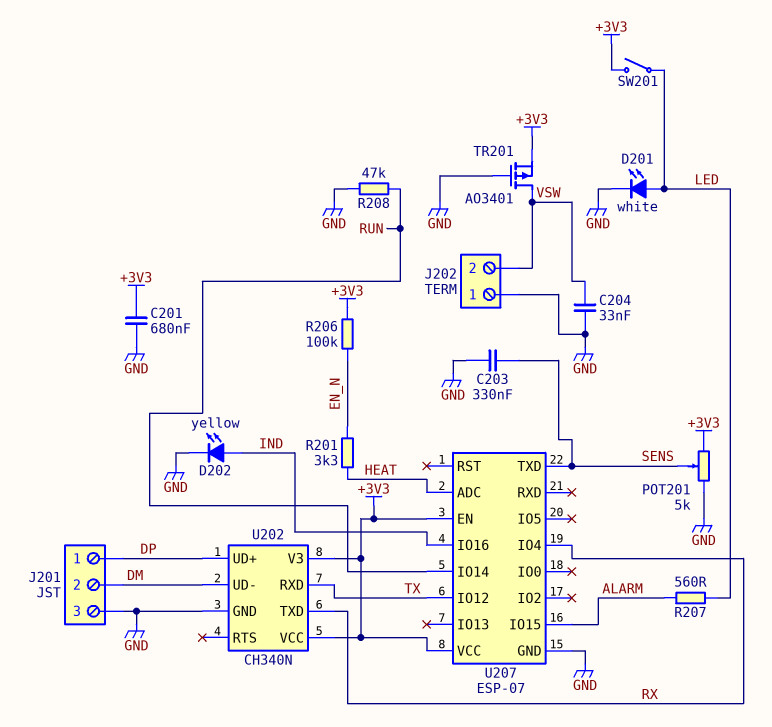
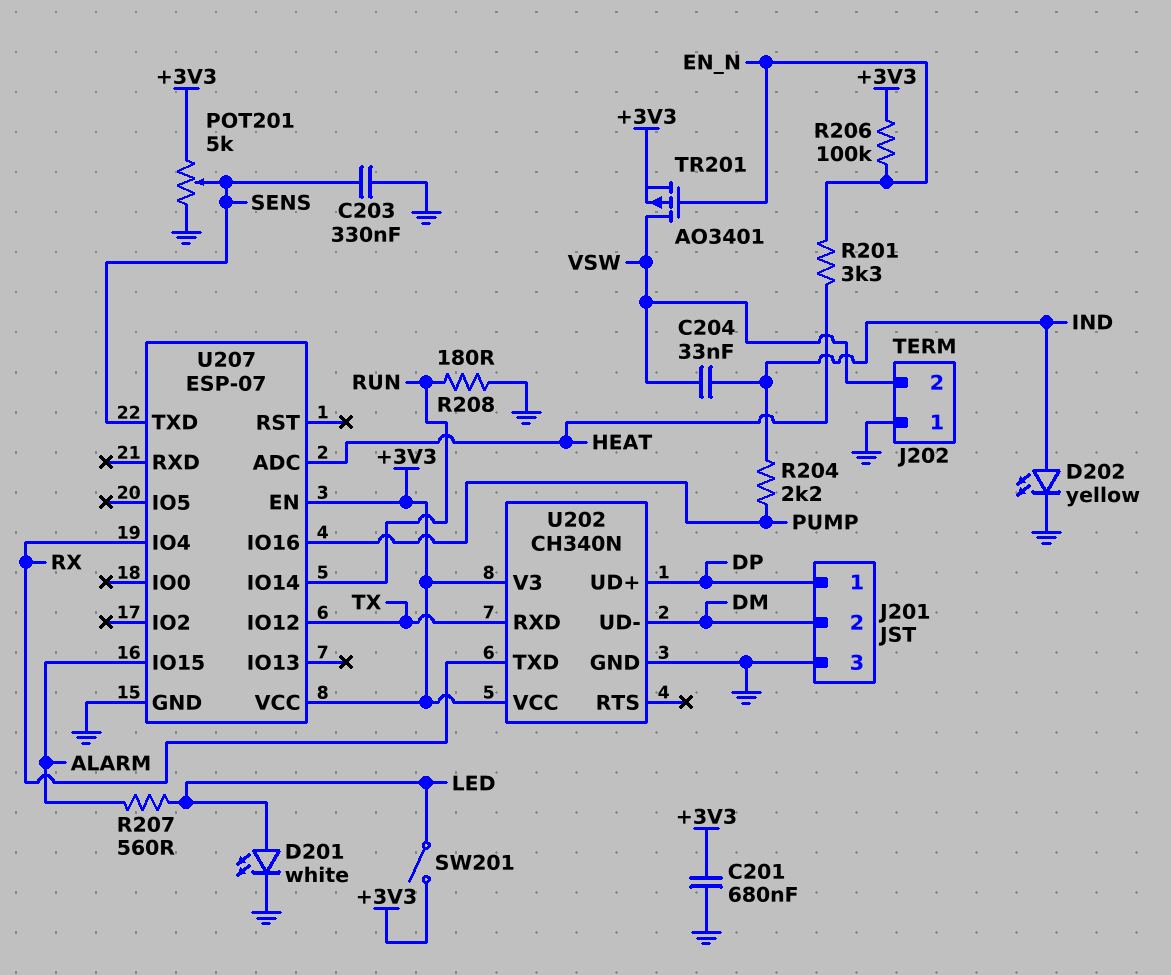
C204: 33nF (GND, VSW) -> 33nF (IND, VSW)
R204: none -> 2.2k (IND, PUMP)
R208: 47k (GND, RUN) -> 180 (GND, RUN)
TR201: PMOS AO3401 (G GND, D VSW, S +3V3) -> PMOS AO3401 (G EN_N, D VSW, S +3V3)
U207 pin IO16: IND -> PUMP

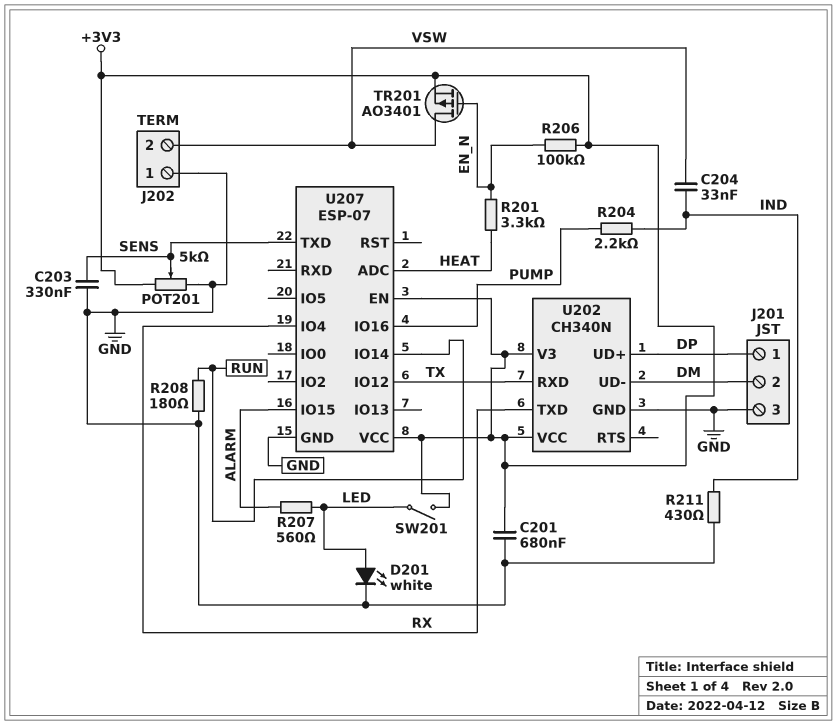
D202: LED yellow (A IND, K GND) -> none
R211: none -> 430 (GND, IND)

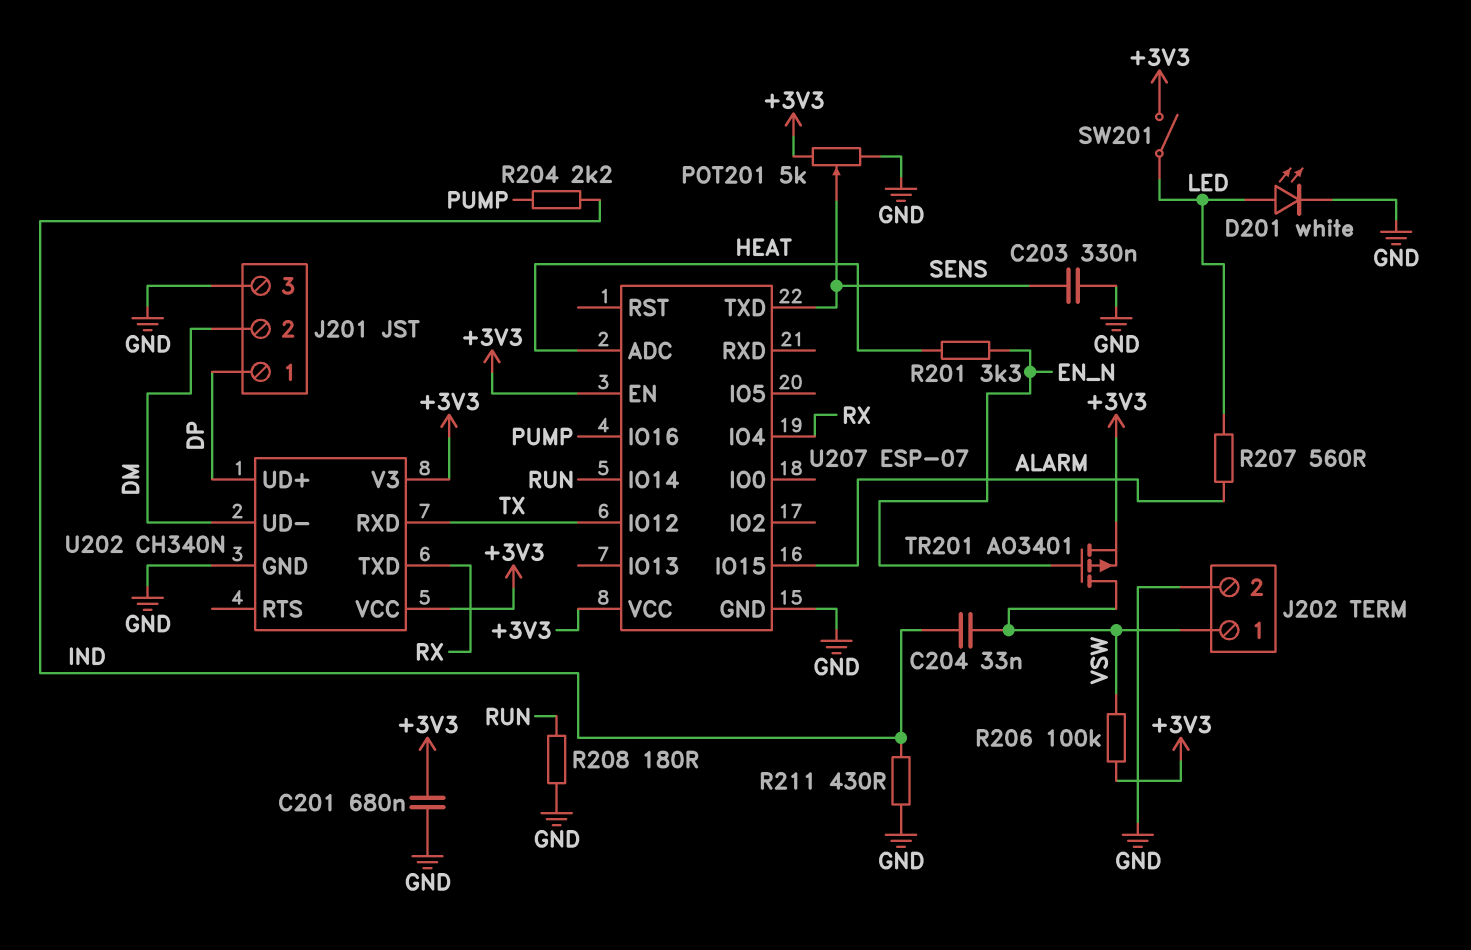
J202 pin 1: GND -> VSW
J202 pin 2: VSW -> GND
R206: 100k (+3V3, EN_N) -> 100k (+3V3, VSW)

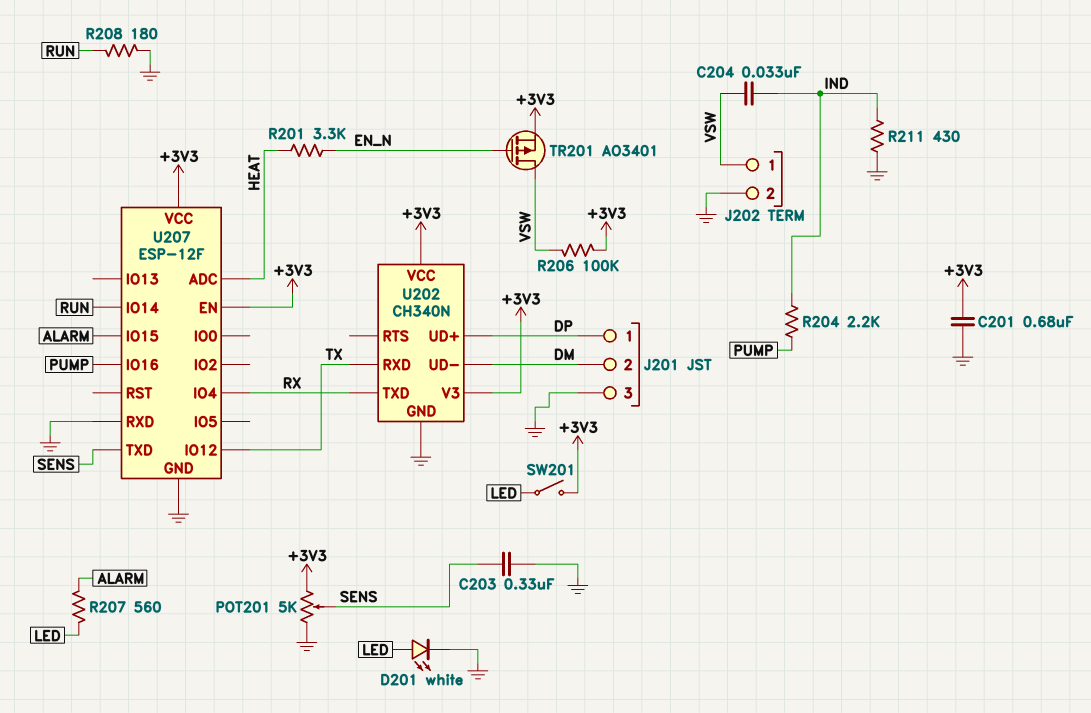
U207: ESP-07 -> ESP-12F
U207 pin RXD: none -> GND

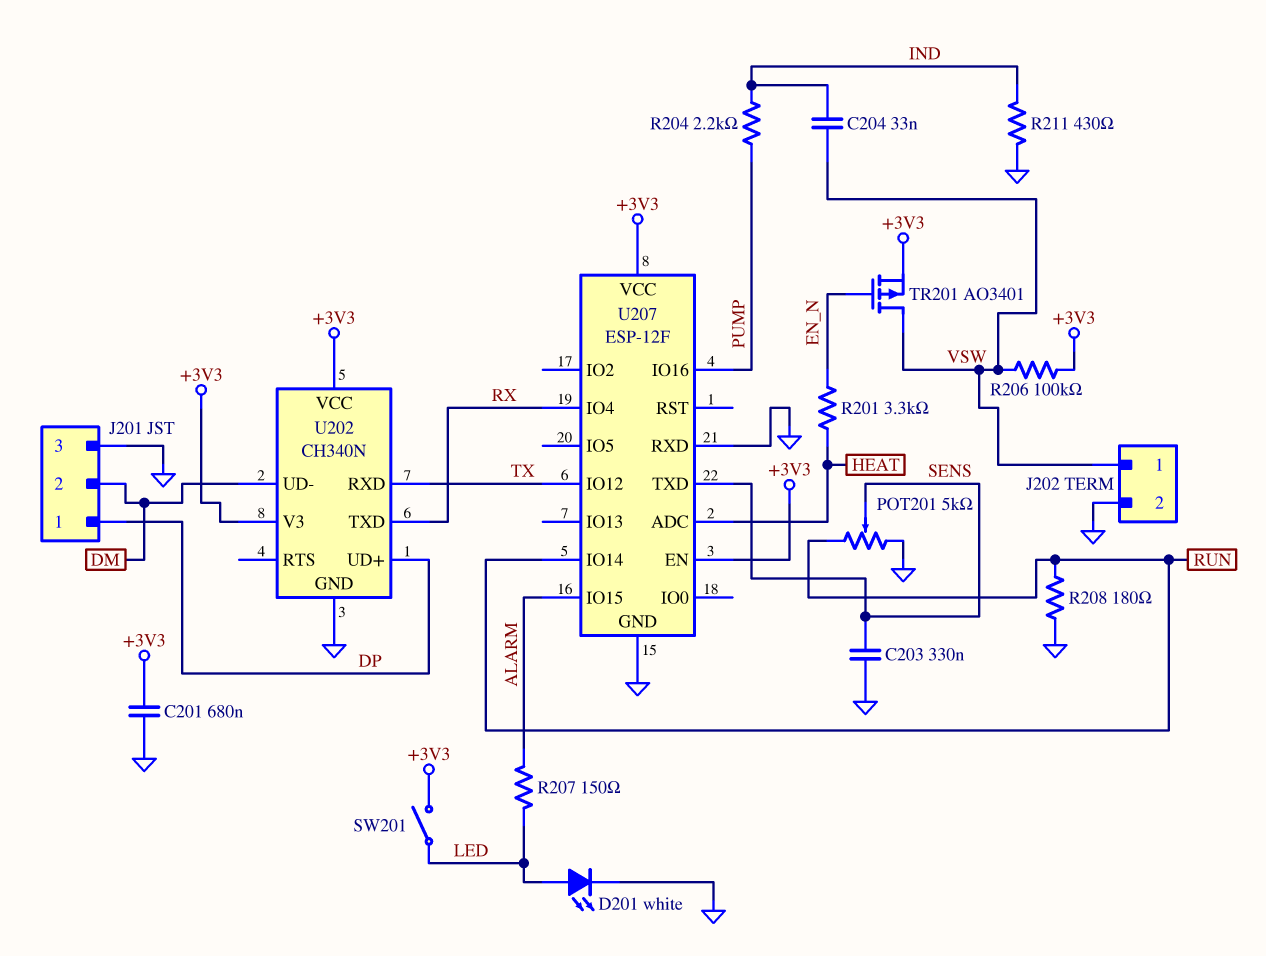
POT201: 5k (+3V3, GND, wiper SENS) -> 5k (GND, RUN, wiper SENS)
R207: 560 (ALARM, LED) -> 150 (ALARM, LED)

